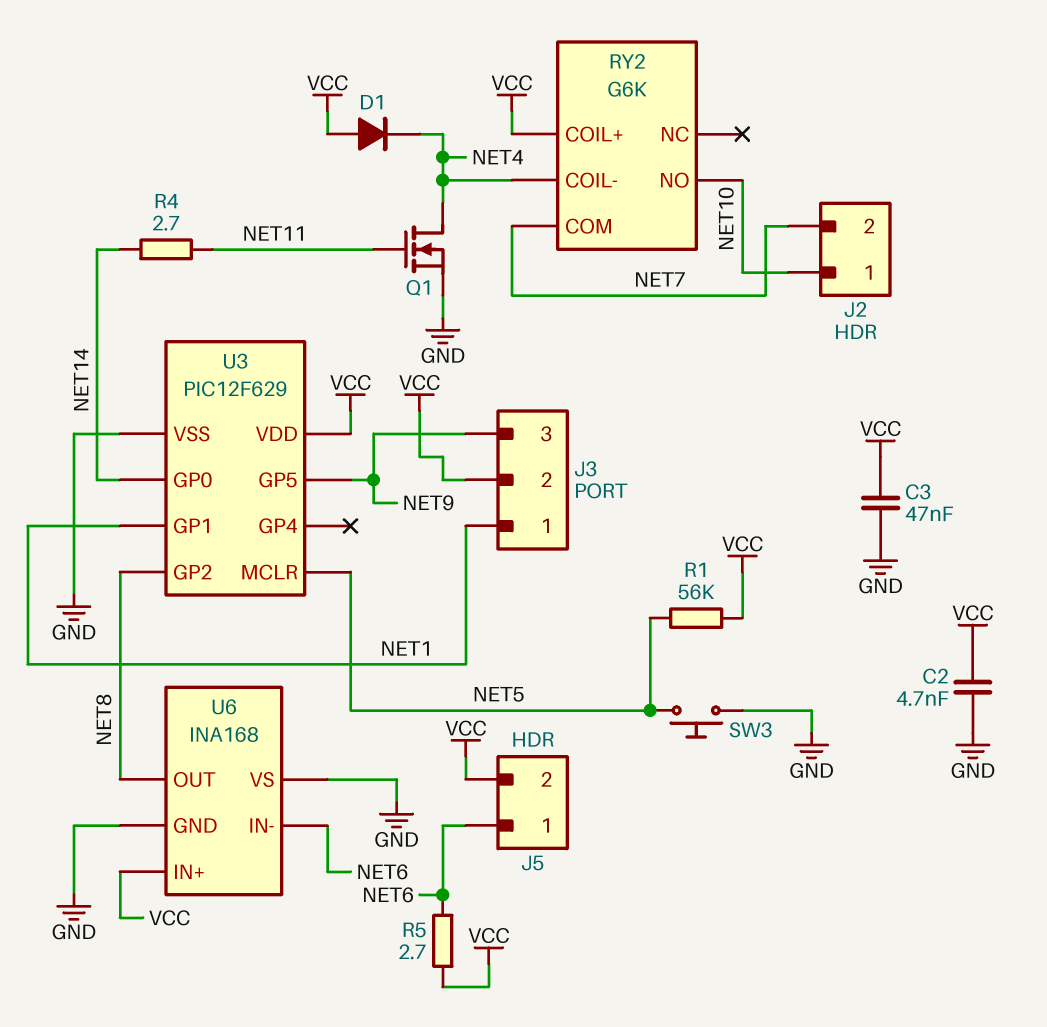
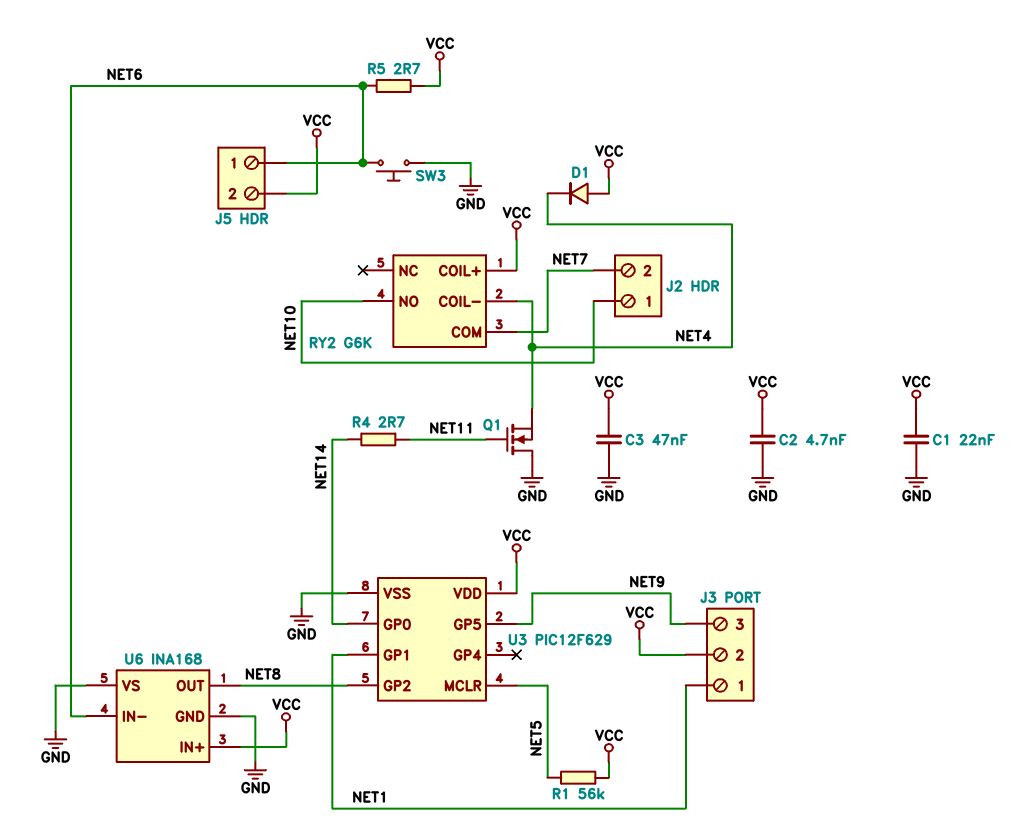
C1: none -> 22nF (GND, VCC)
Q1: NMOS (G NET11, D NET4, S GND) -> NMOS (G NET11, D GND, S NET4)
SW3: button (GND, NET5) -> button (GND, NET6)

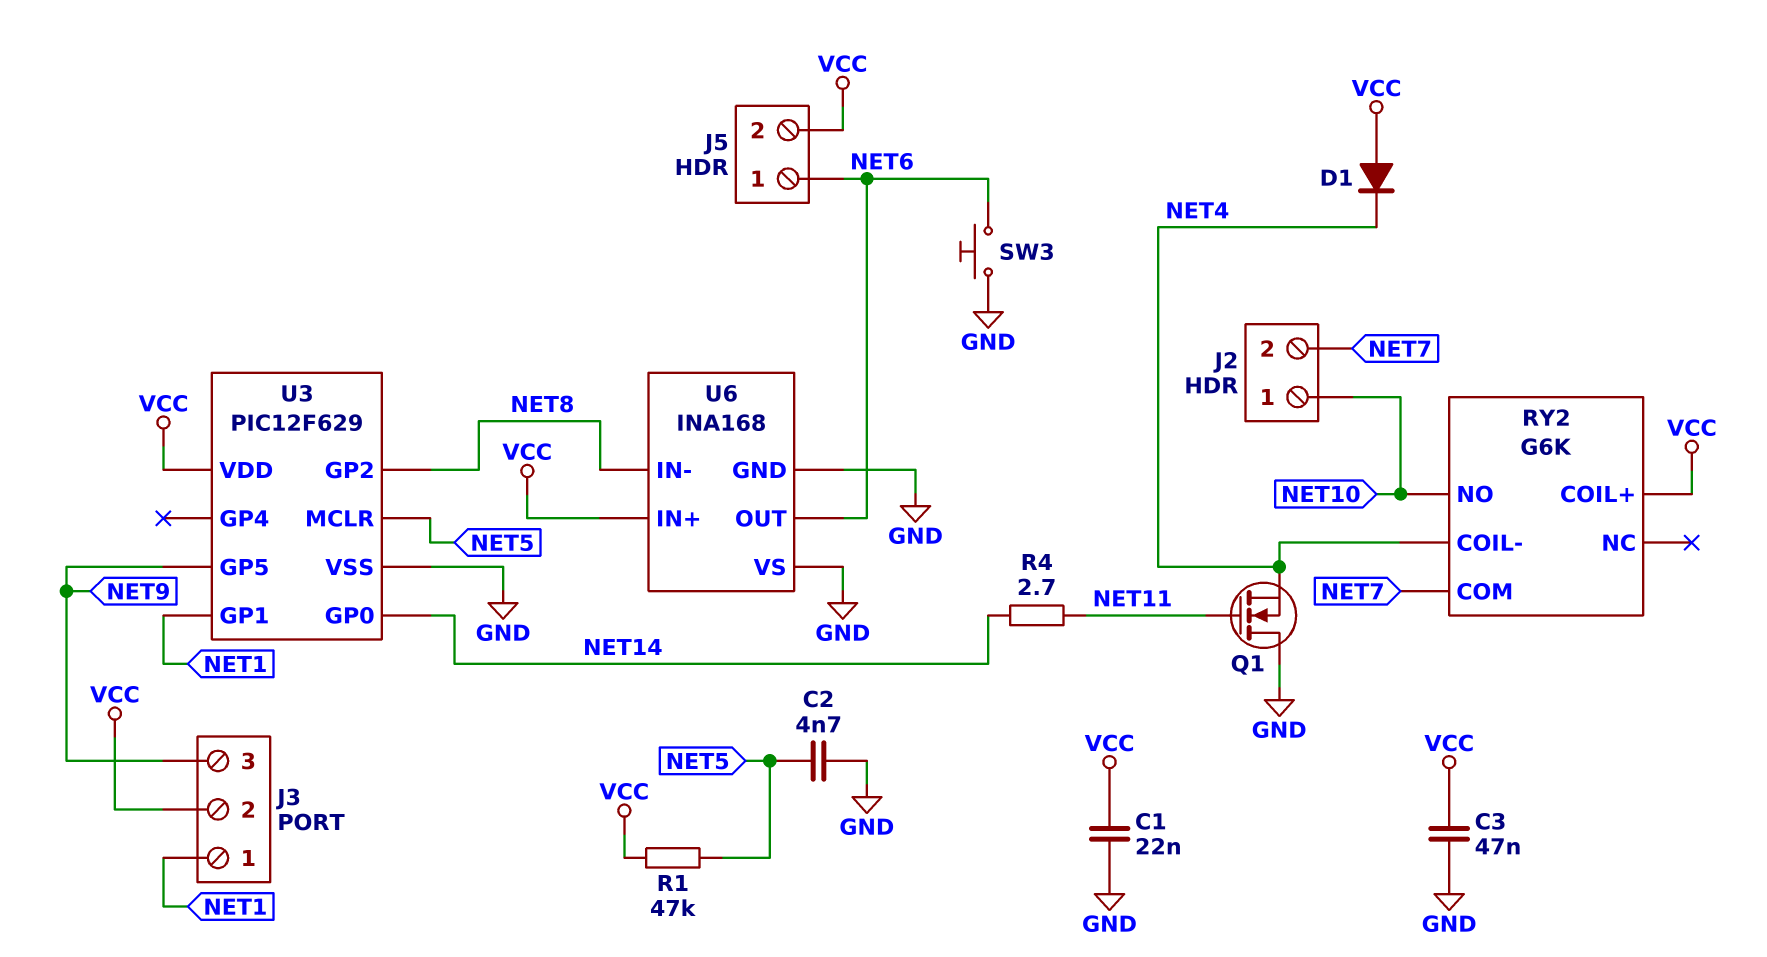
C2: 4.7nF (GND, VCC) -> 4.7nF (GND, NET5)
R1: 56k (NET5, VCC) -> 47k (NET5, VCC)
R5: 2.7 (NET6, VCC) -> none
U6 pin IN-: NET6 -> NET8
U6 pin OUT: NET8 -> NET6

